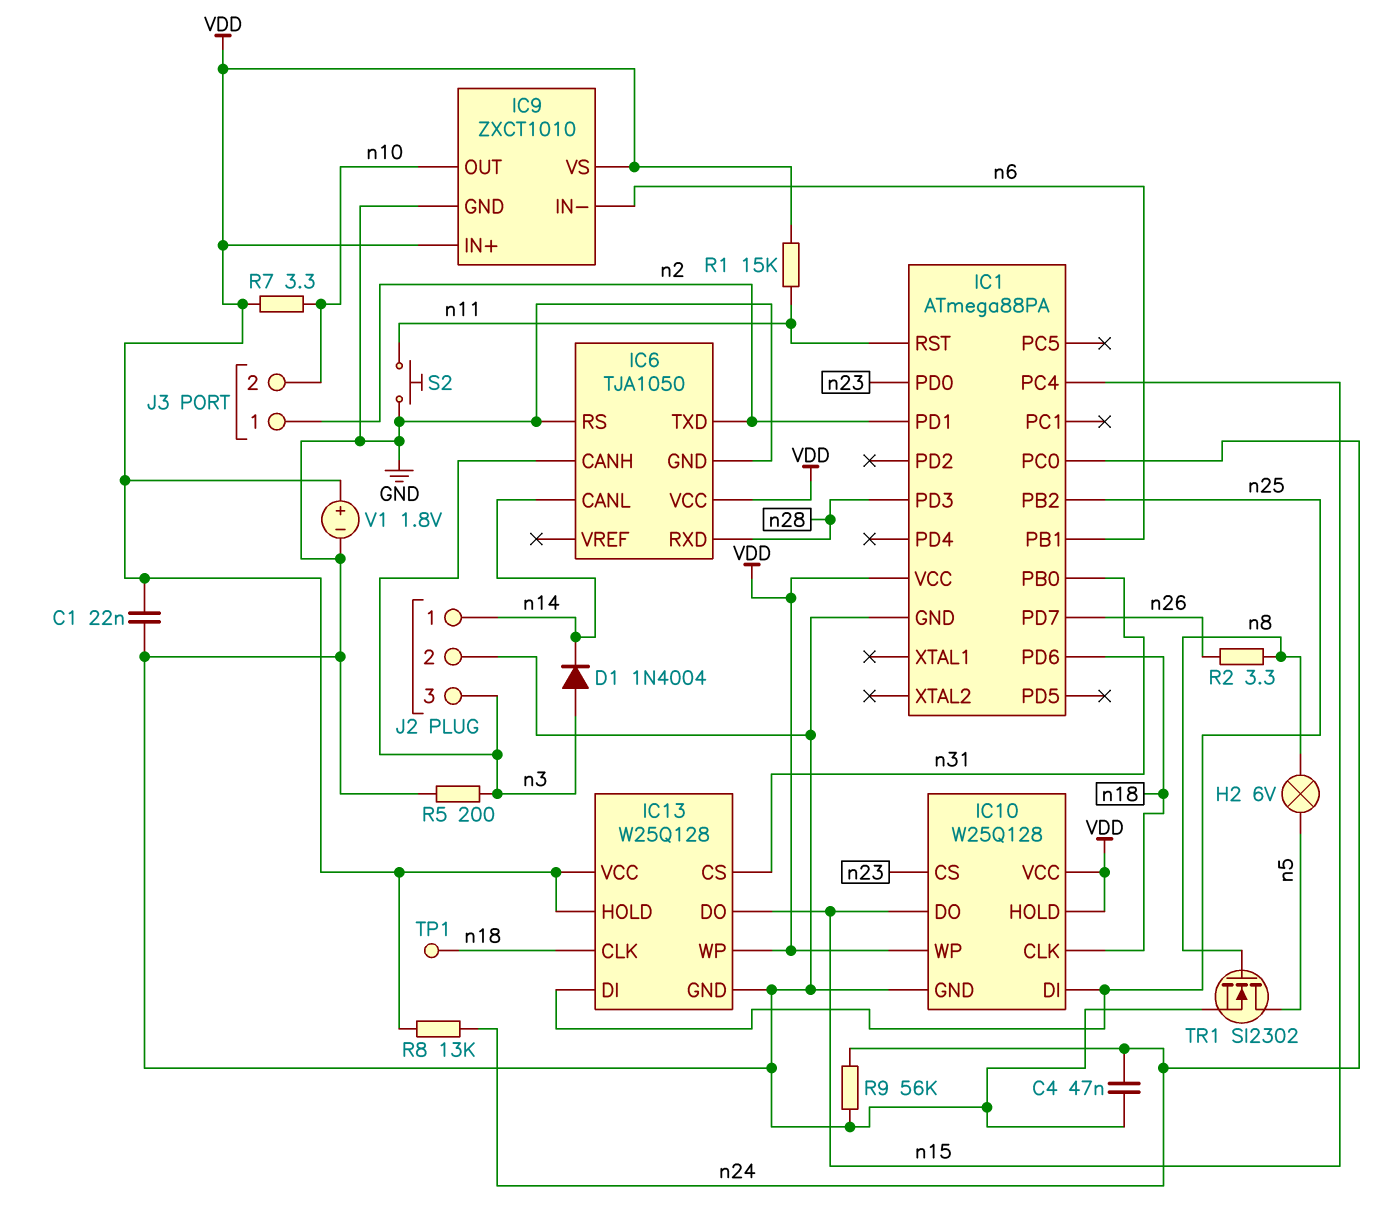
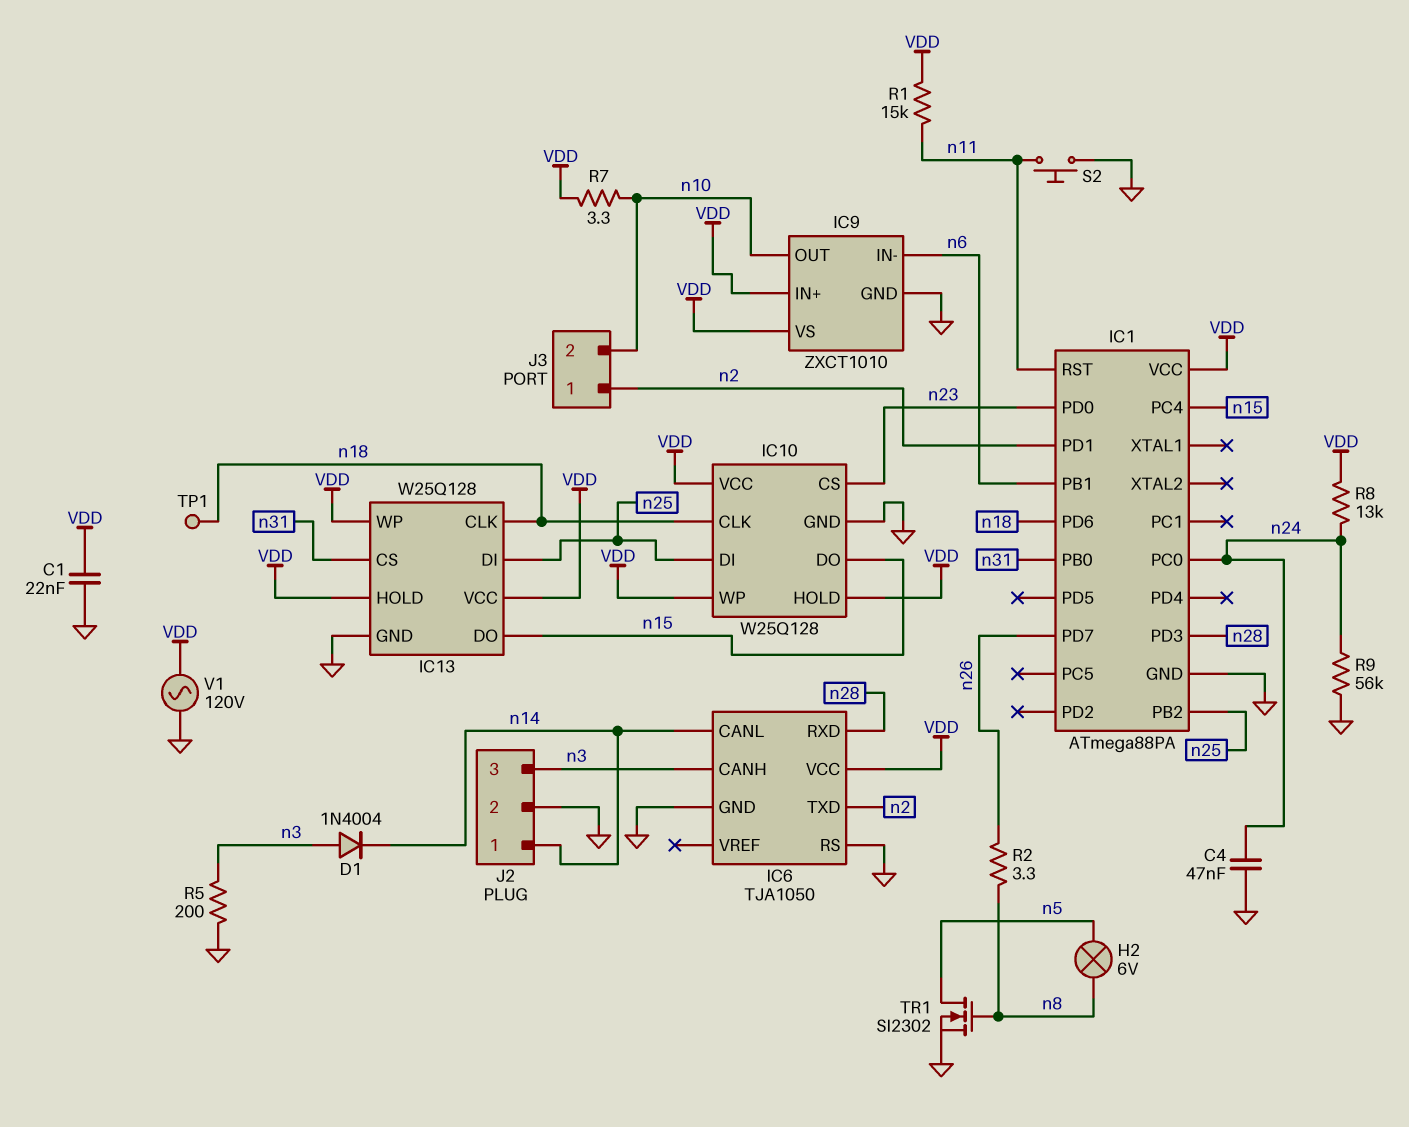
V1: 1.8V (plus VDD, minus GND) -> AC 120V (GND, VDD)

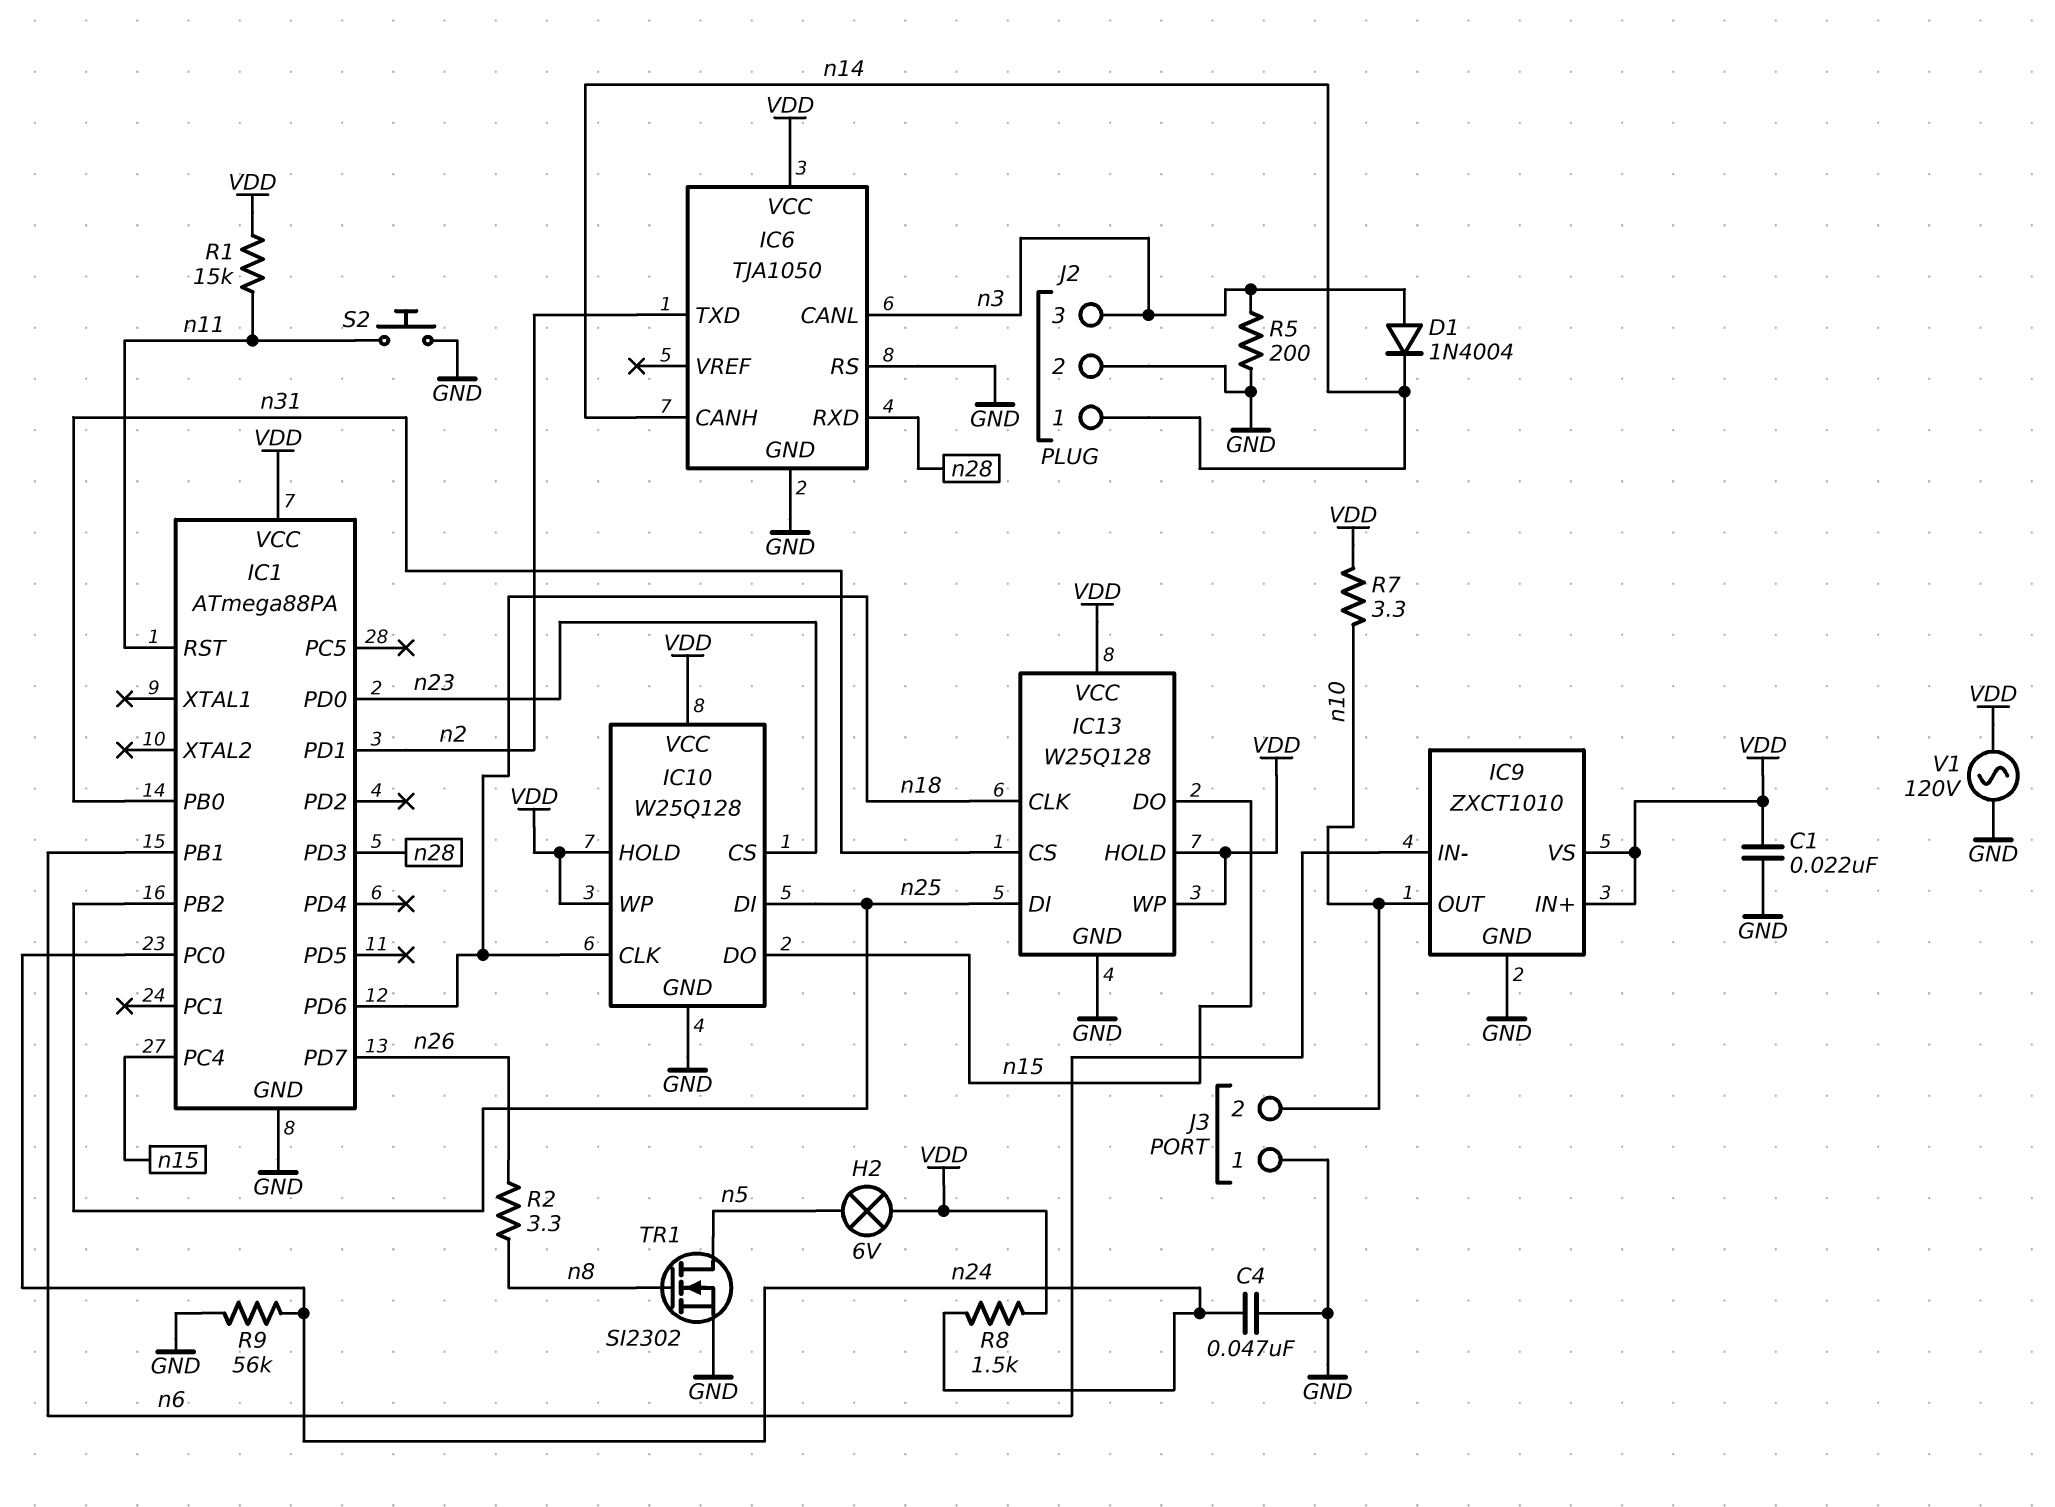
H2: lamp 6V (n5, n8) -> lamp 6V (VDD, n5)
IC6 pin CANH: n3 -> n14
IC6 pin CANL: n14 -> n3
J3 pin 1: n2 -> GND
R8: 13k (VDD, n24) -> 1.5k (VDD, n24)
TP1: test point (n18) -> none

